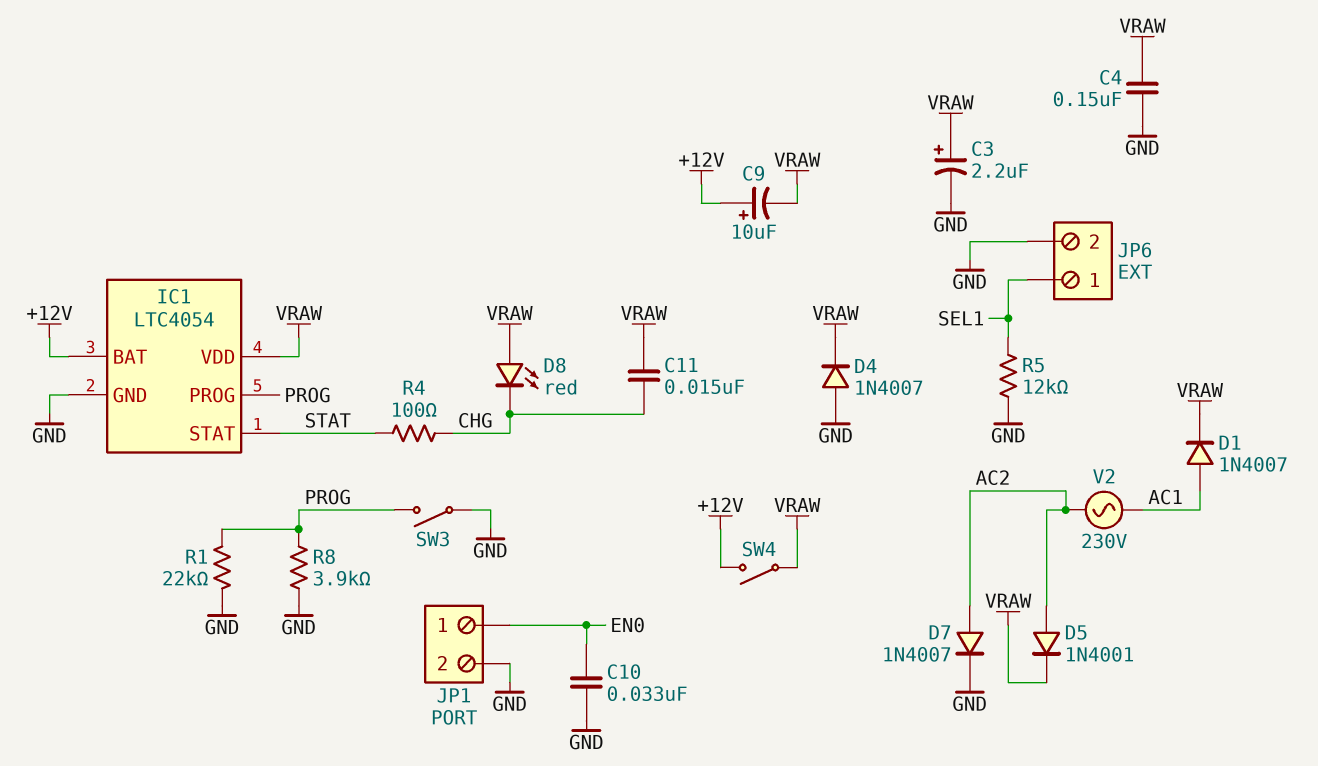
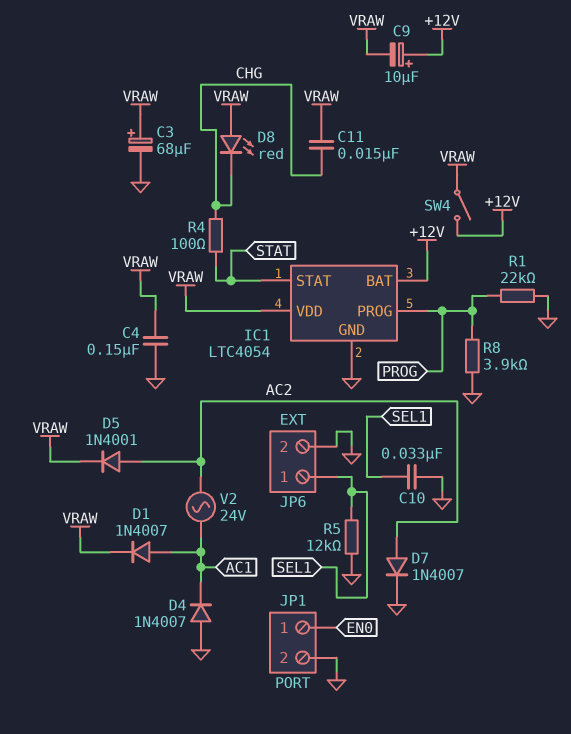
C3: 2.2uF (plus VRAW, minus GND) -> 68uF (plus VRAW, minus GND)
C10: 33nF (EN0, GND) -> 33nF (GND, SEL1)
D4: diode 1N4007 (A GND, K VRAW) -> diode 1N4007 (A GND, K AC1)
SW3: switch (GND, PROG) -> none
V2: AC 230V (AC1, AC2) -> AC 24V (AC1, AC2)

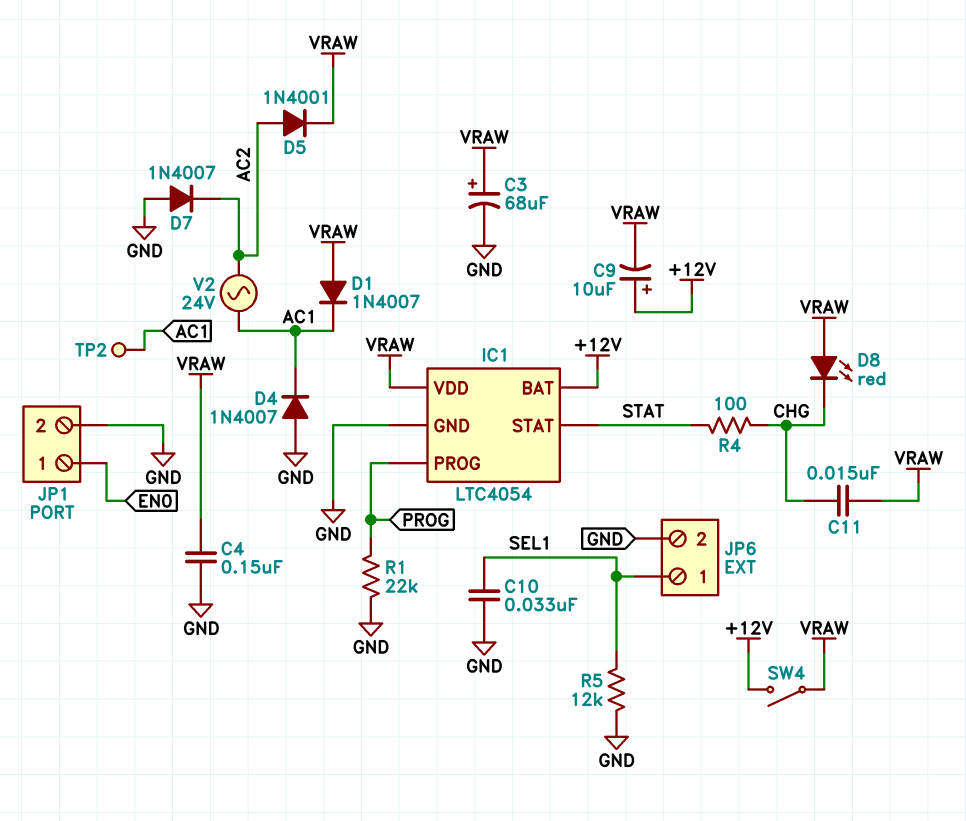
D1: diode 1N4007 (A AC1, K VRAW) -> diode 1N4007 (A VRAW, K AC1)
D7: diode 1N4007 (A AC2, K GND) -> diode 1N4007 (A GND, K AC2)
R8: 3.9k (GND, PROG) -> none
TP2: none -> test point (AC1)

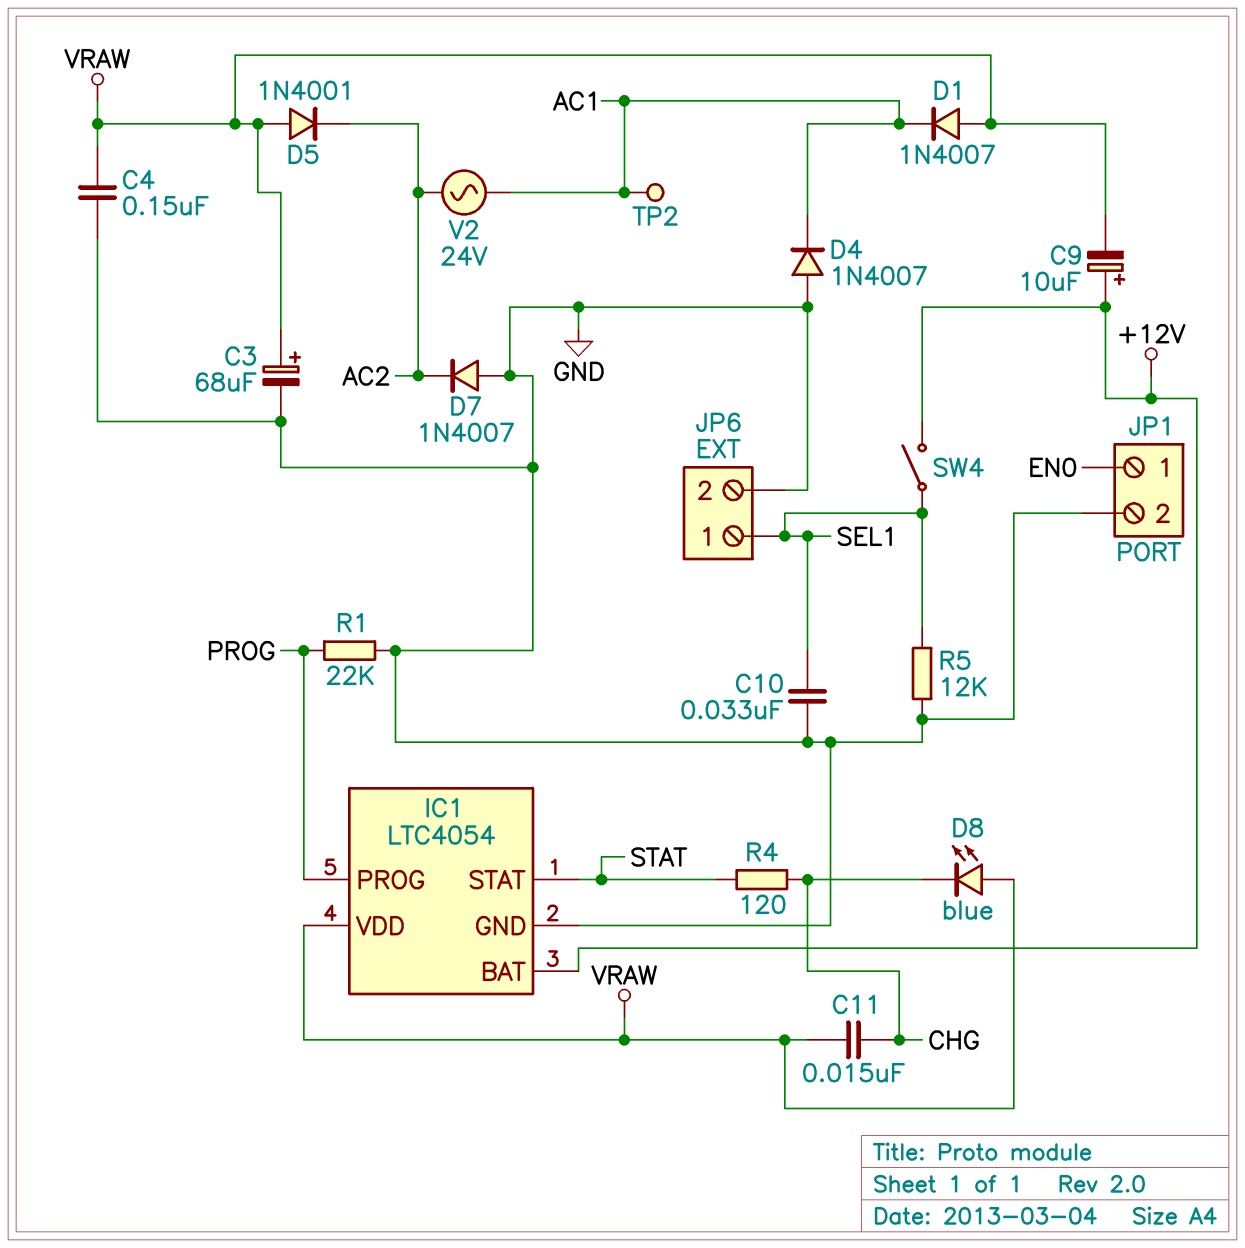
D5: diode 1N4001 (A AC2, K VRAW) -> diode 1N4001 (A VRAW, K AC2)
D8: LED red (A VRAW, K CHG) -> LED blue (A VRAW, K CHG)
R4: 100 (CHG, STAT) -> 120 (CHG, STAT)
SW4: switch (+12V, VRAW) -> switch (+12V, SEL1)

